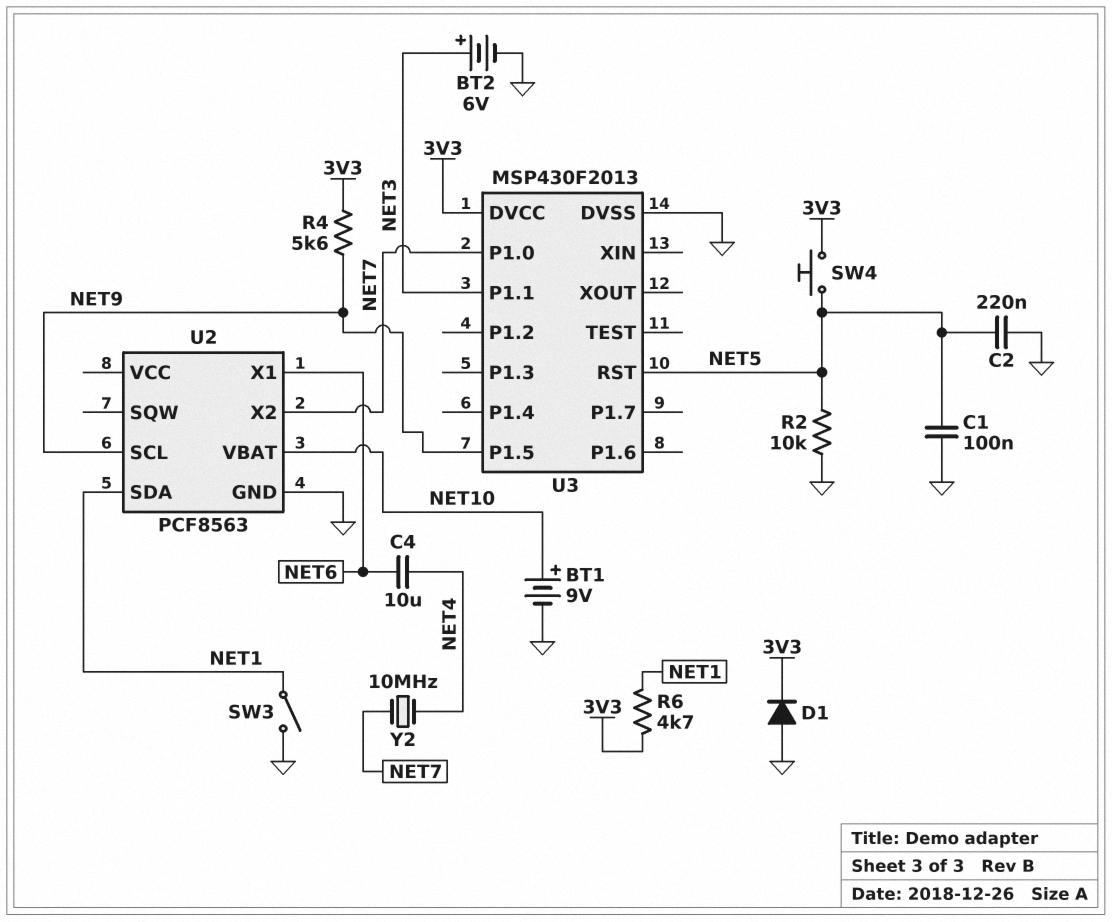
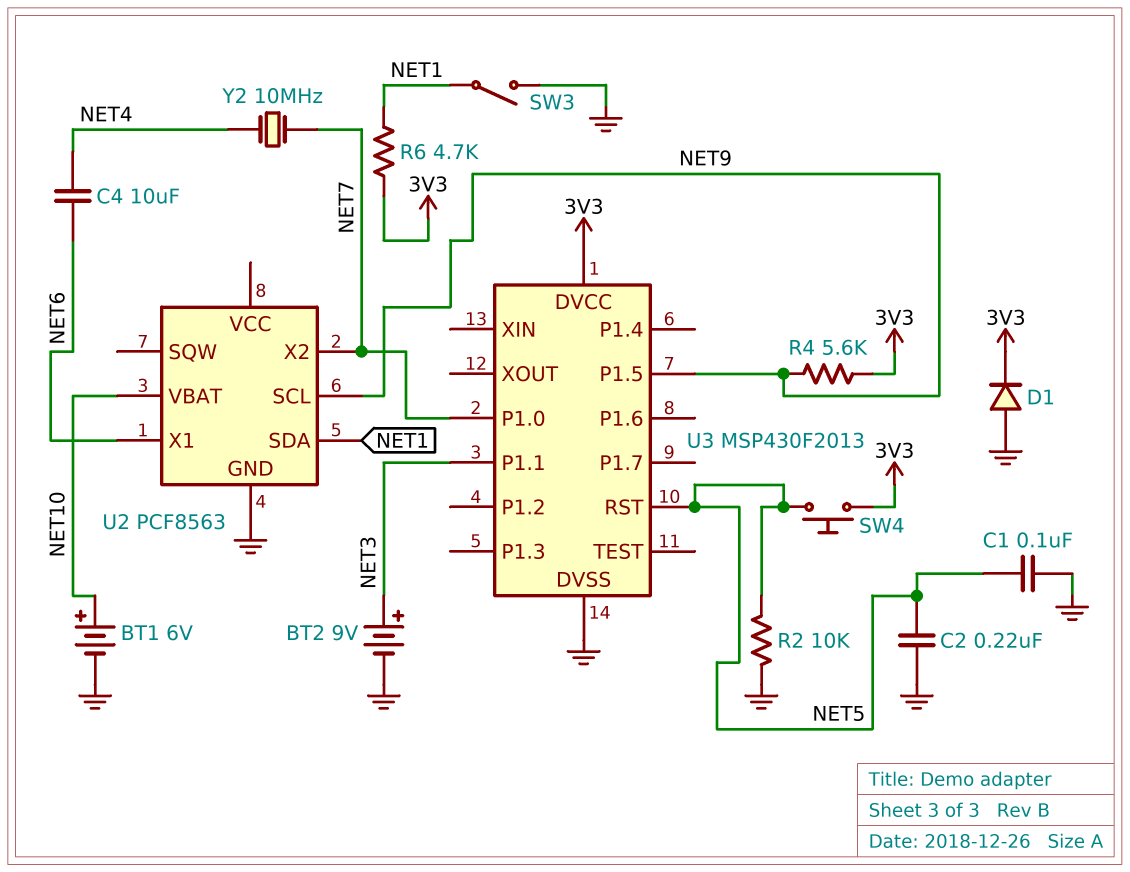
BT1: 9V (plus NET10, minus GND) -> 6V (plus NET10, minus GND)
BT2: 6V (plus NET3, minus GND) -> 9V (plus NET3, minus GND)

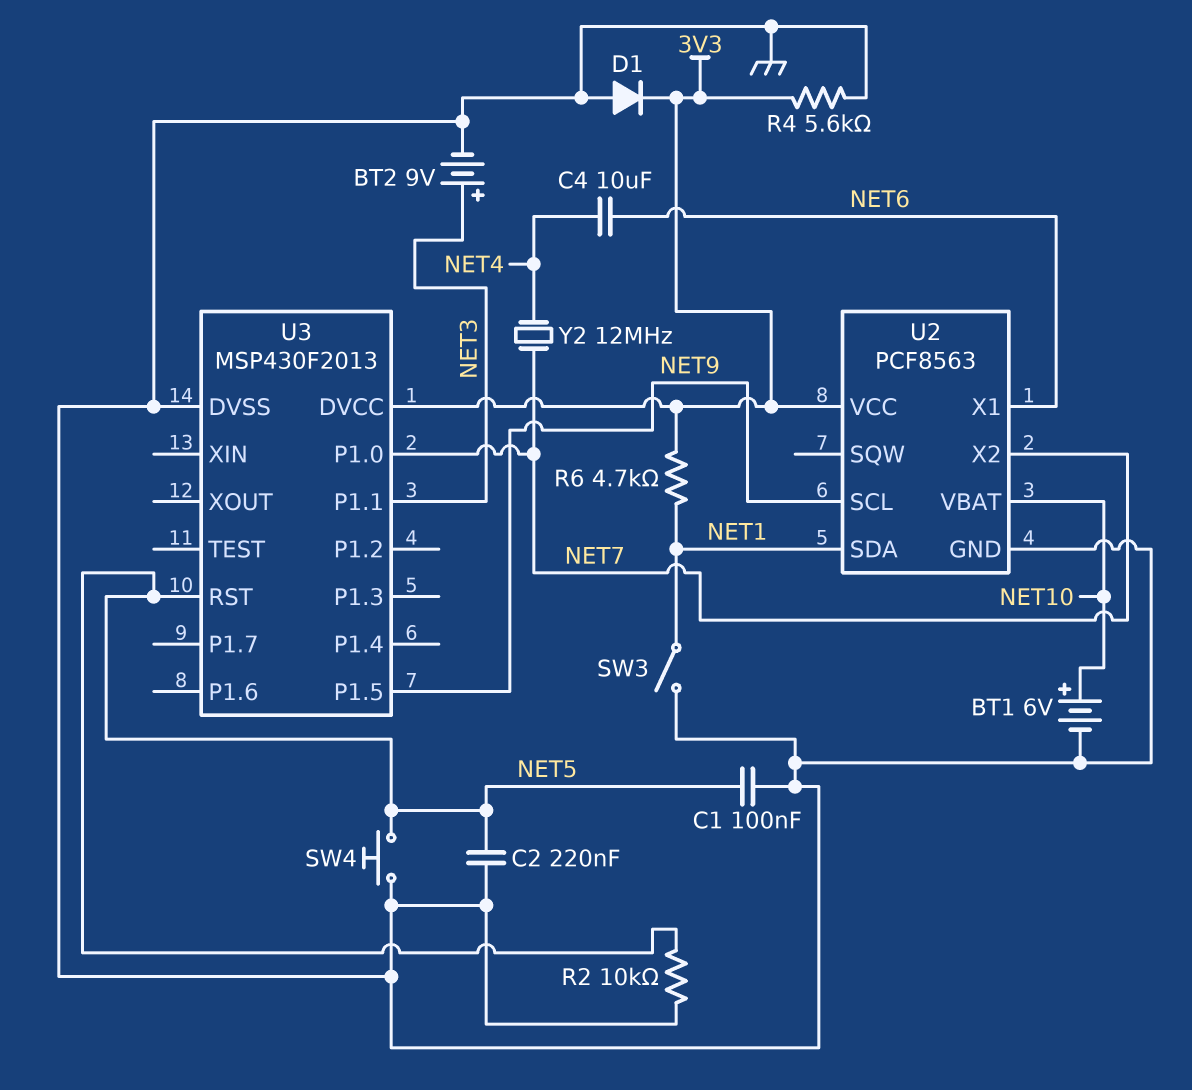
R4: 5.6k (3V3, NET9) -> 5.6k (3V3, GND)
SW4: button (3V3, NET5) -> button (GND, NET5)
U2 pin VCC: none -> 3V3
Y2: 10MHz (NET4, NET7) -> 12MHz (NET4, NET7)

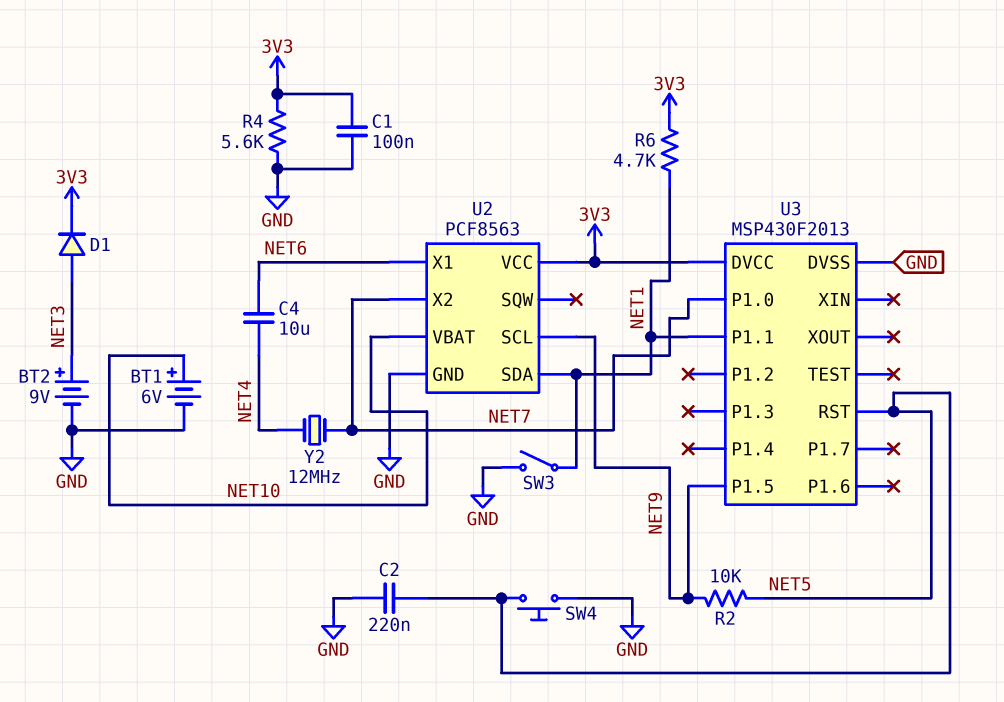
C1: 100nF (GND, NET5) -> 100nF (3V3, GND)
D1: diode (A GND, K 3V3) -> diode (A NET3, K 3V3)
R2: 10k (GND, NET5) -> 10k (NET5, NET9)
U3 pin P1.1: NET3 -> NET1

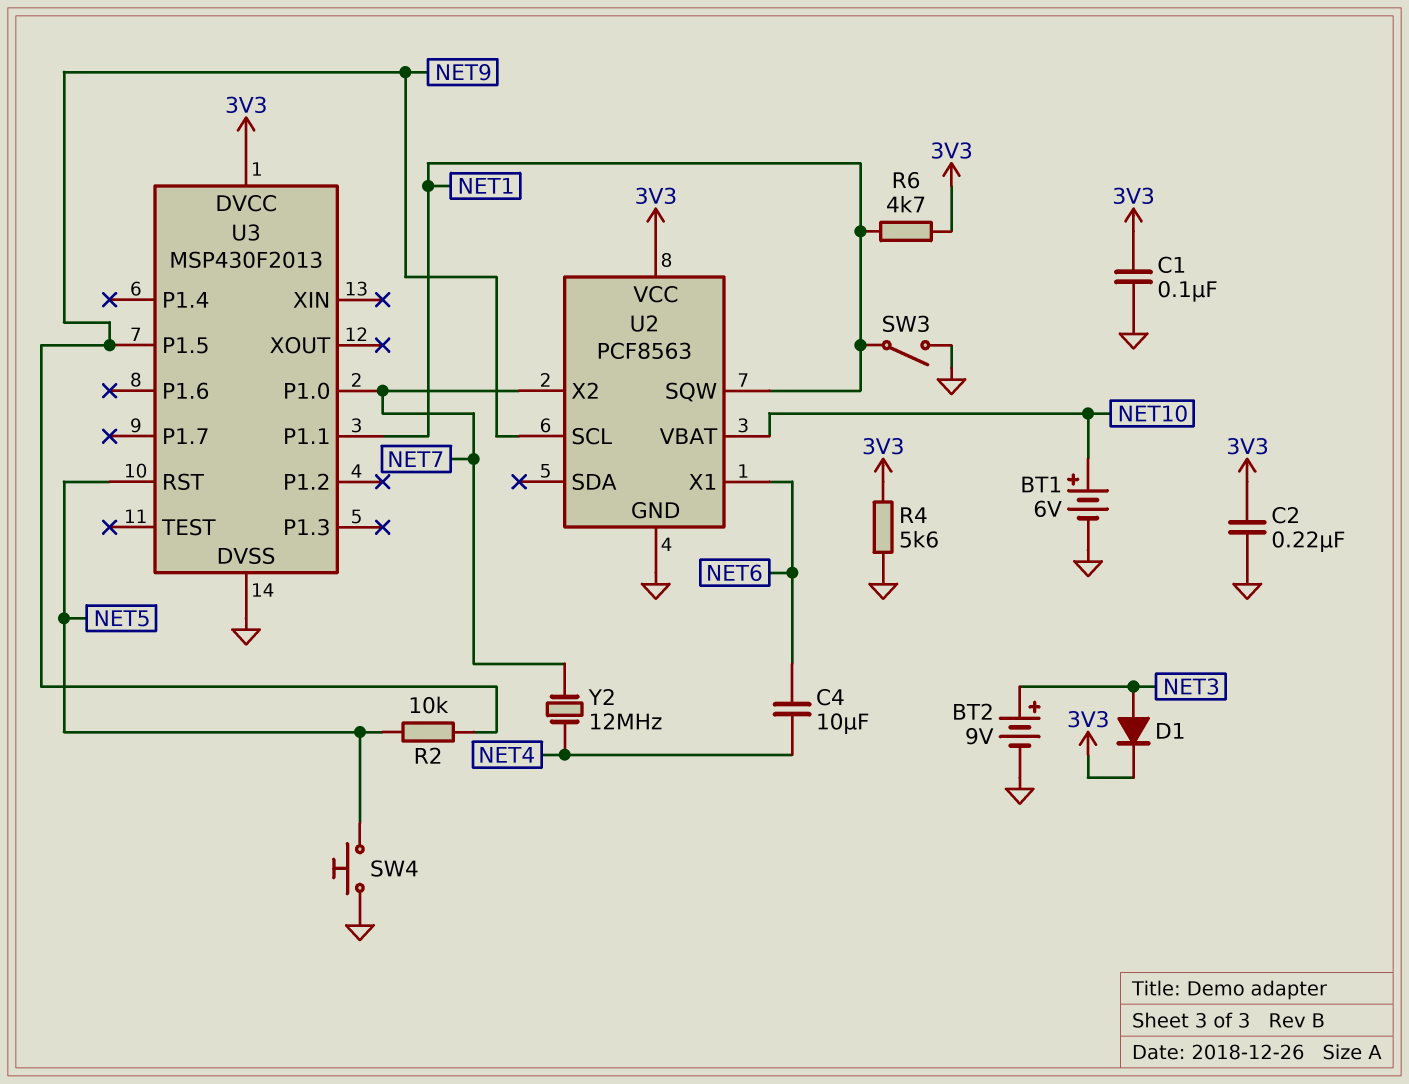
C2: 220nF (GND, NET5) -> 220nF (3V3, GND)
U2 pin SDA: NET1 -> none
U2 pin SQW: none -> NET1

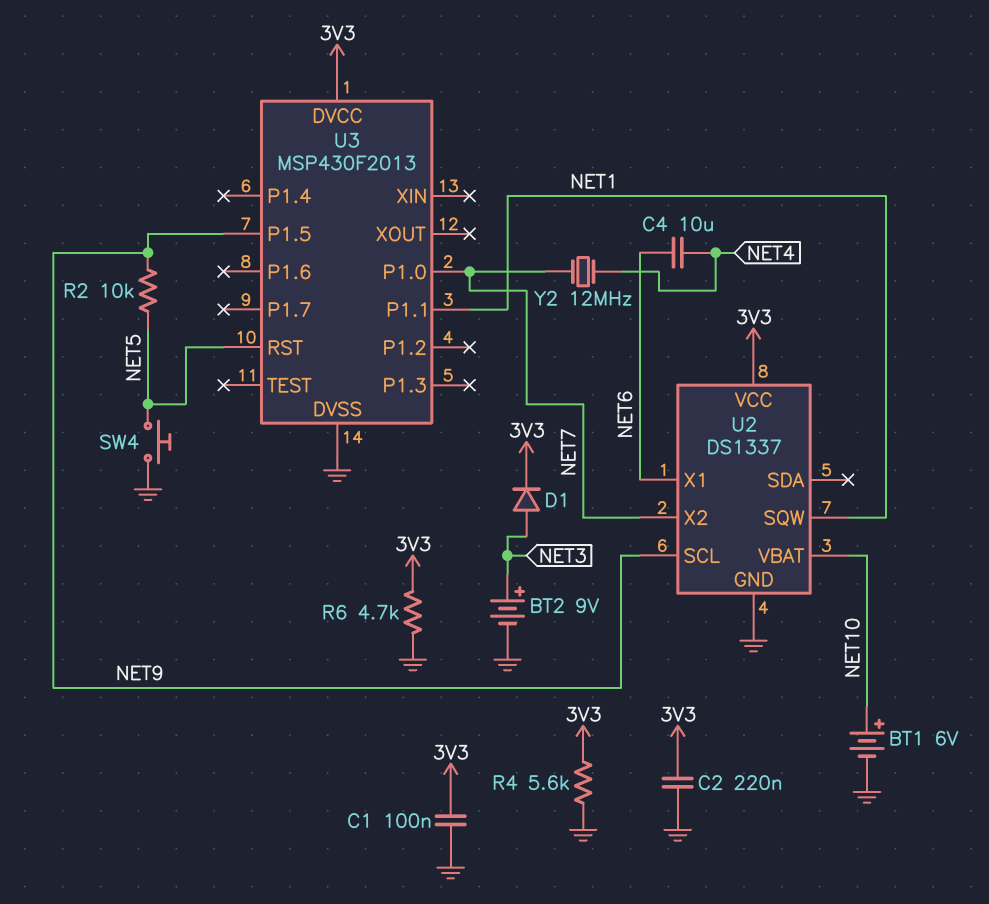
R6: 4.7k (3V3, NET1) -> 4.7k (3V3, GND)
SW3: switch (GND, NET1) -> none
U2: PCF8563 -> DS1337

